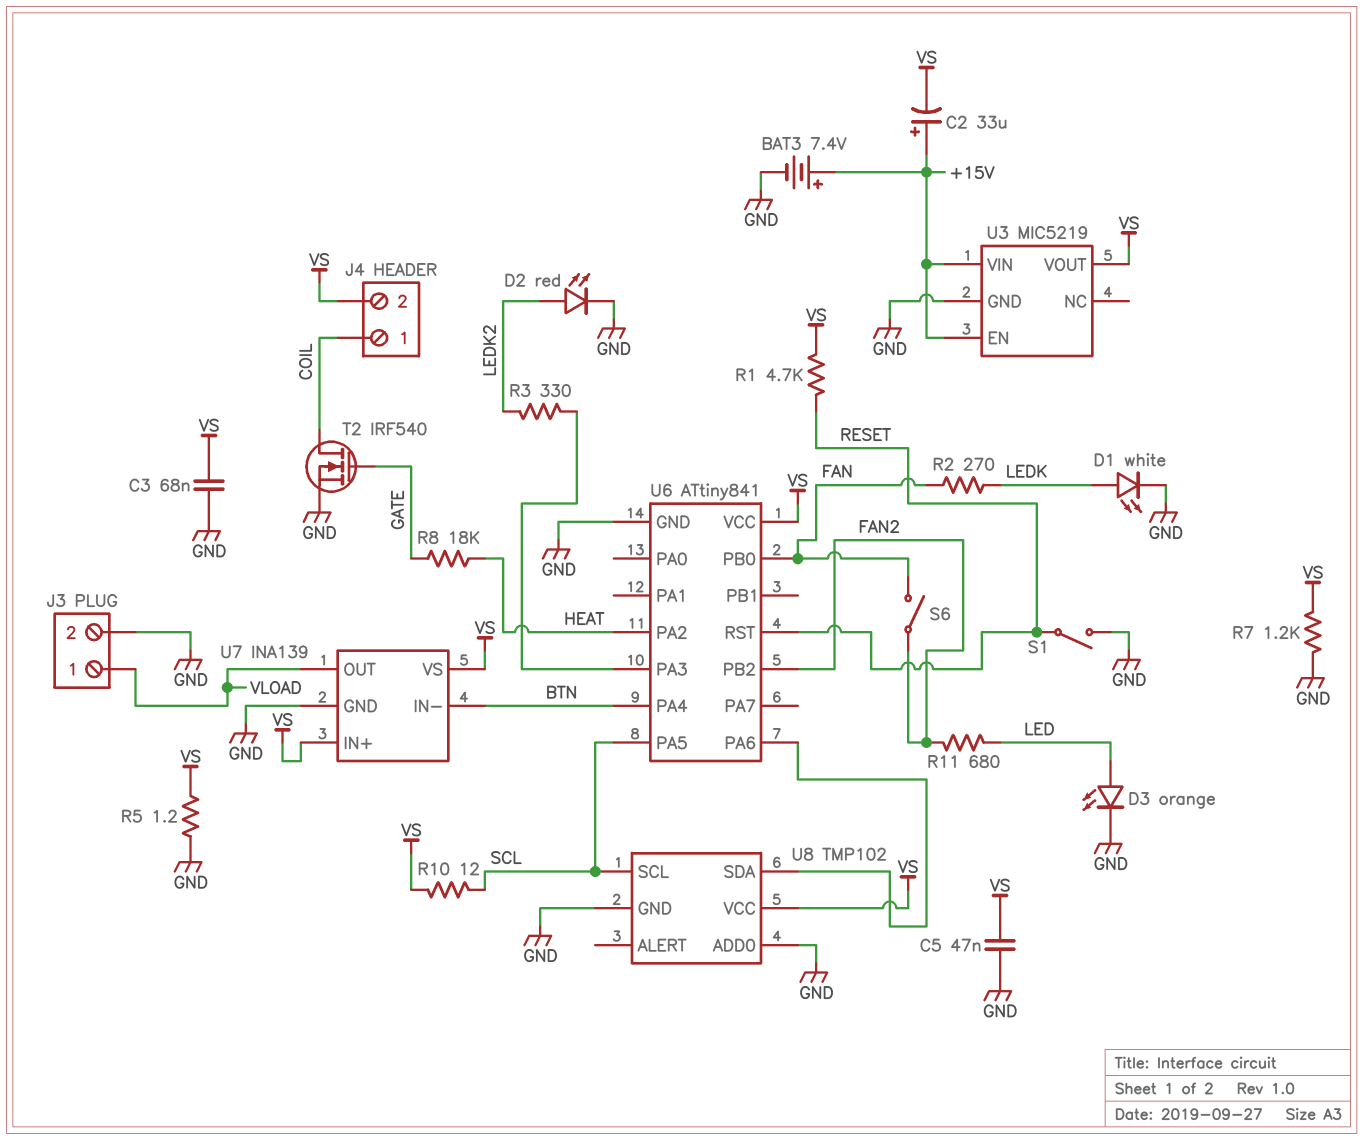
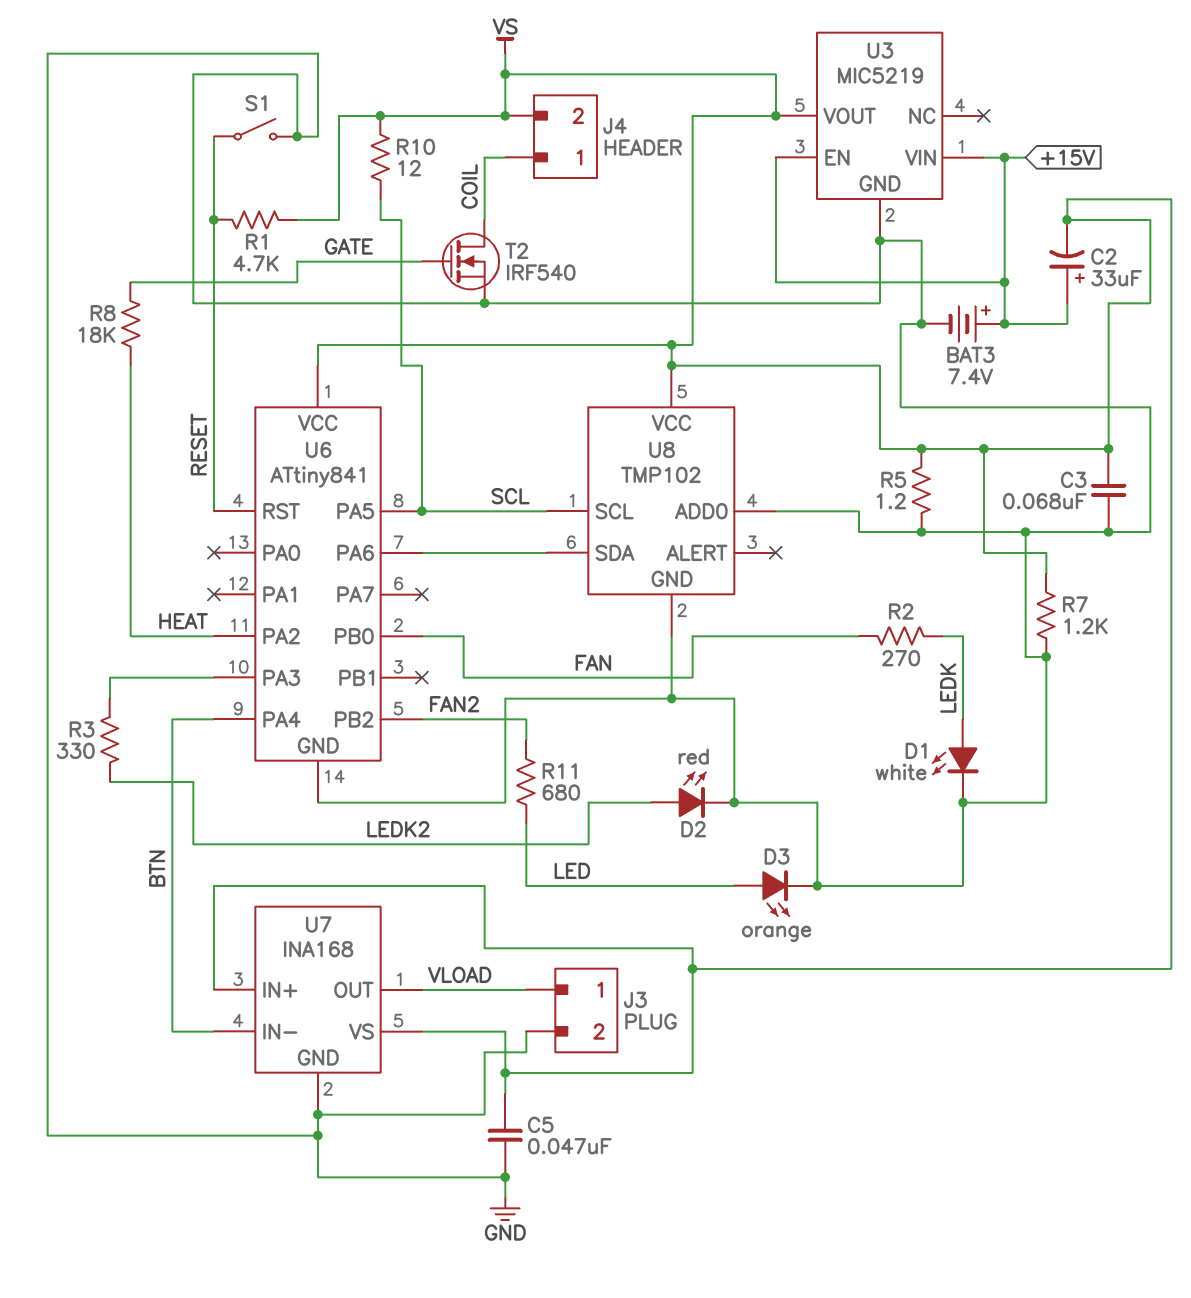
S6: switch (FAN, FAN2) -> none
U7: INA139 -> INA168

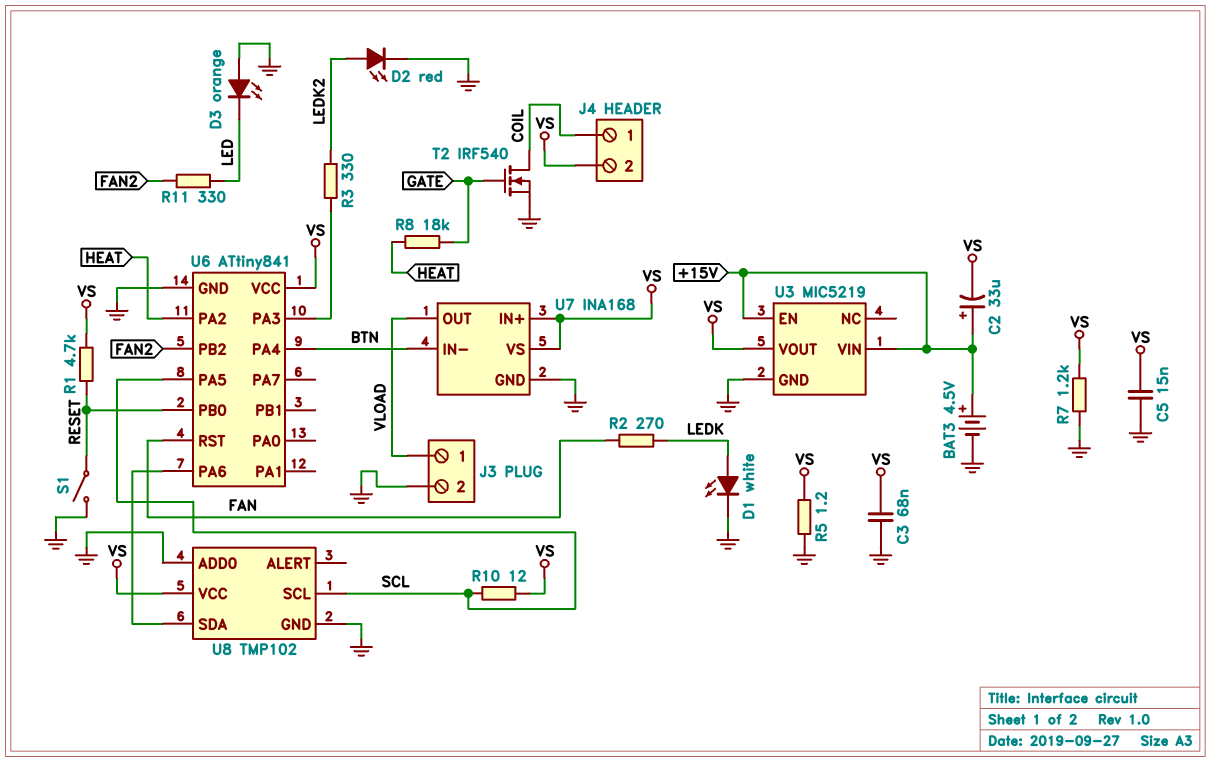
BAT3: 7.4V (plus +15V, minus GND) -> 4.5V (plus +15V, minus GND)
C5: 47nF (GND, VS) -> 15nF (GND, VS)
D3: LED orange (A LED, K GND) -> LED orange (A GND, K LED)
R11: 680 (FAN2, LED) -> 330 (FAN2, LED)
U6 pin PB0: FAN -> RESET
U6 pin RST: RESET -> FAN

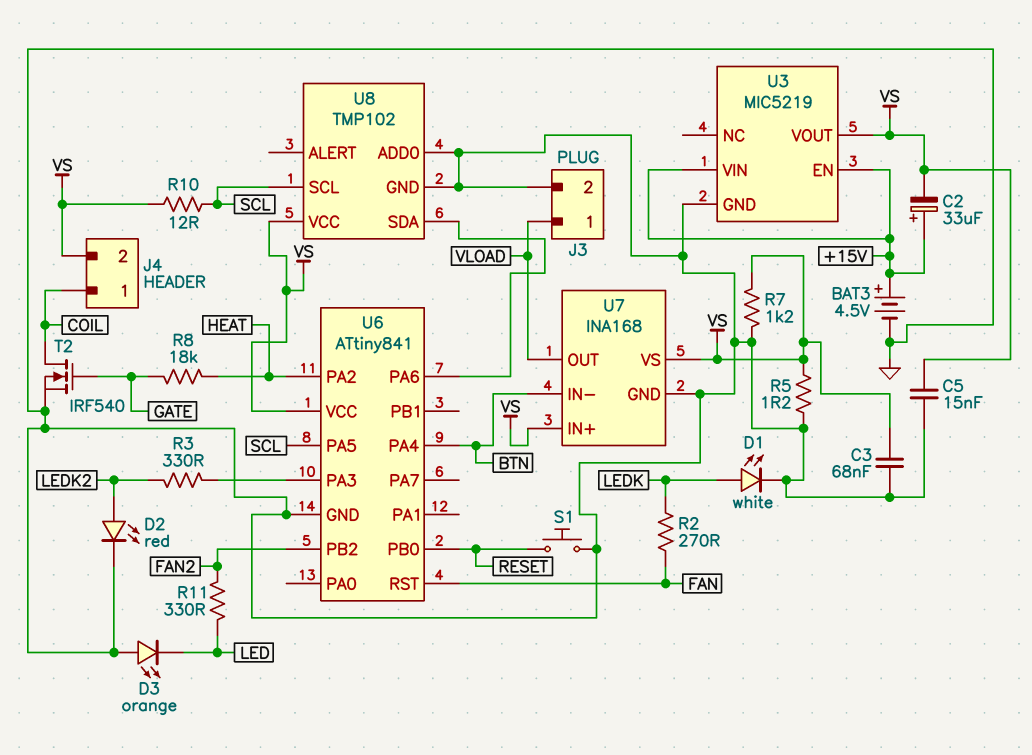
R1: 4.7k (RESET, VS) -> none
S1: switch (GND, RESET) -> button (GND, RESET)

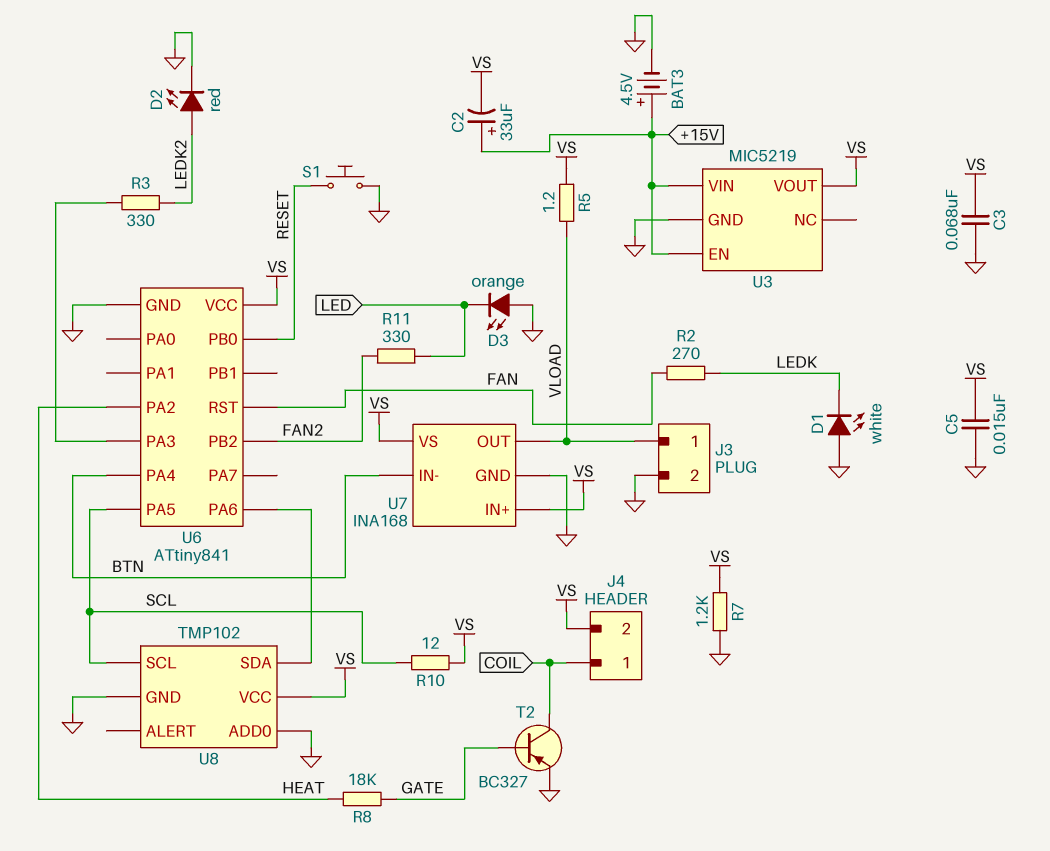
D1: LED white (A LEDK, K GND) -> LED white (A GND, K LEDK)
R5: 1.2 (GND, VS) -> 1.2 (VLOAD, VS)
T2: NMOS IRF540 (G GATE, D COIL, S GND) -> PNP BC327 (B GATE, C COIL, E GND)

